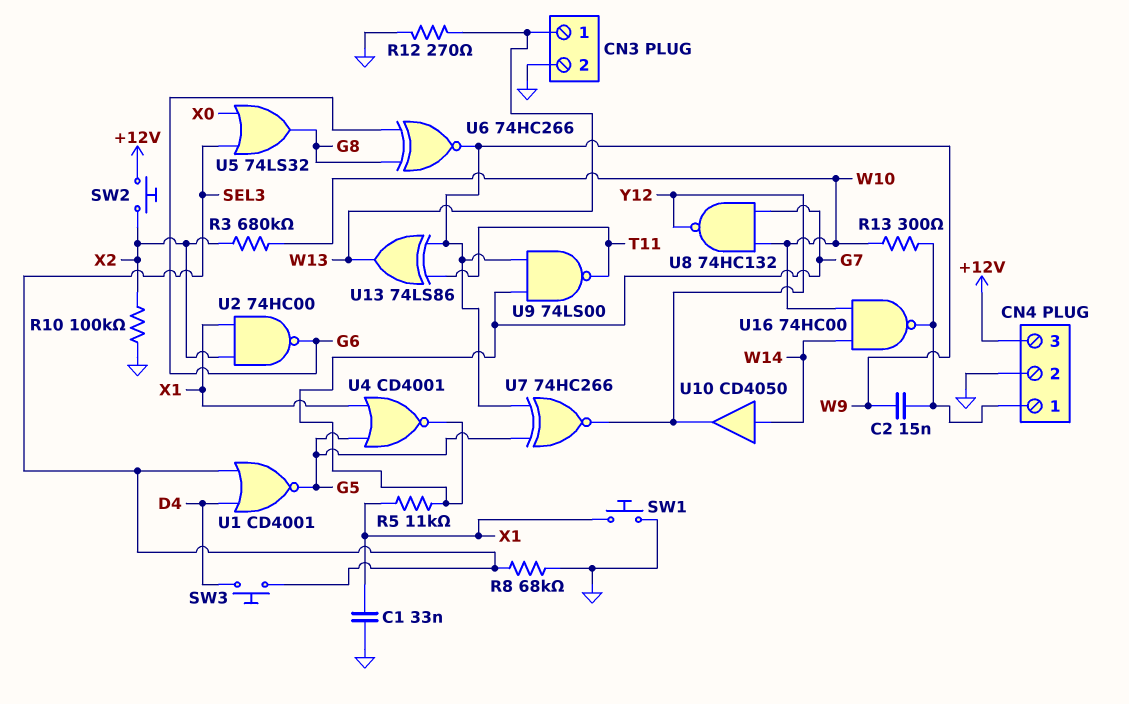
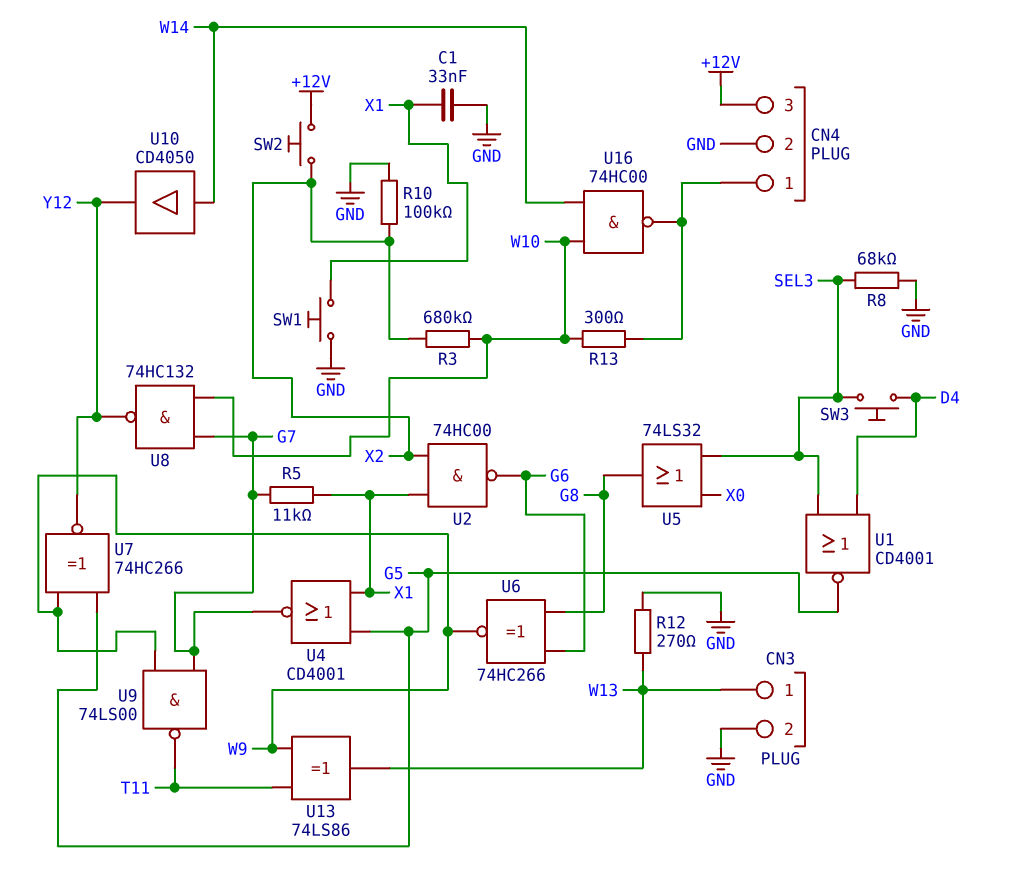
C2: 15nF (CN4/1, W9) -> none

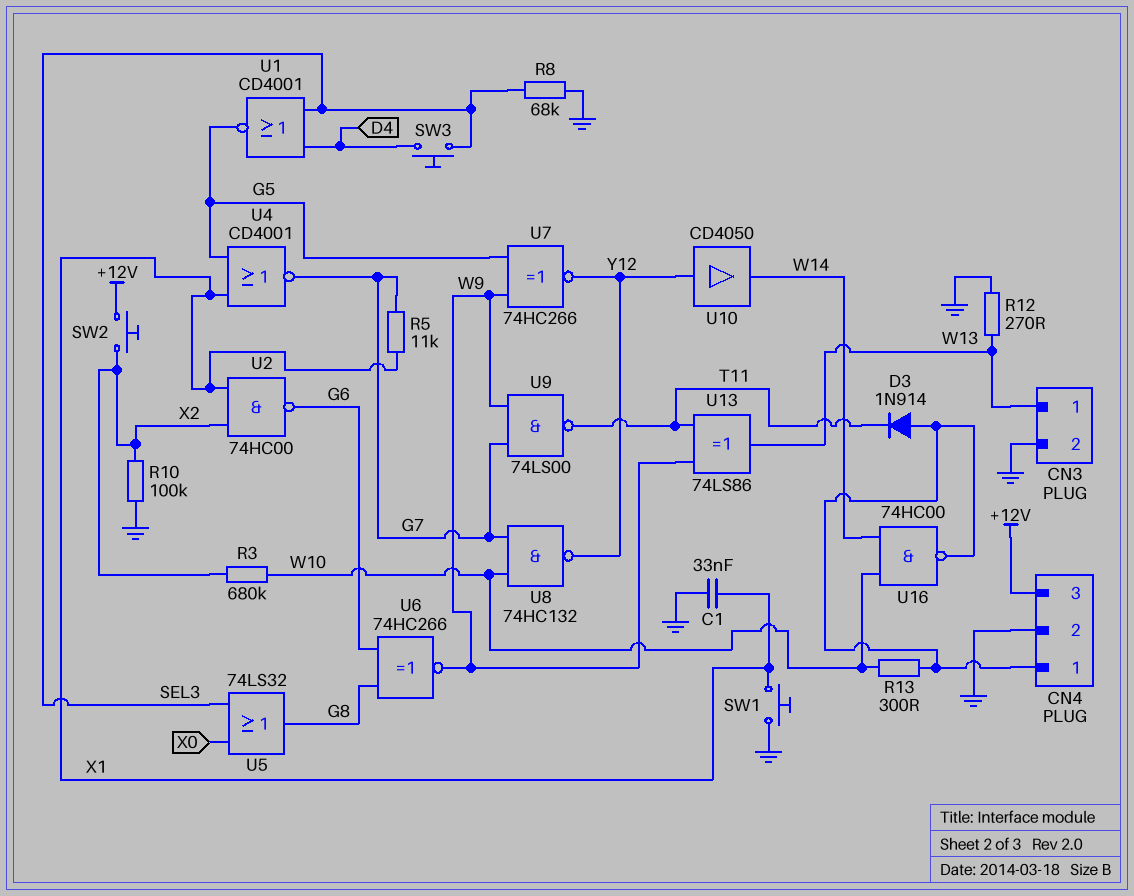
D3: none -> diode 1N914 (A CN4/1, K T11)
U10: buffer CD4050 (in W14, out Y12) -> buffer CD4050 (in Y12, out W14)

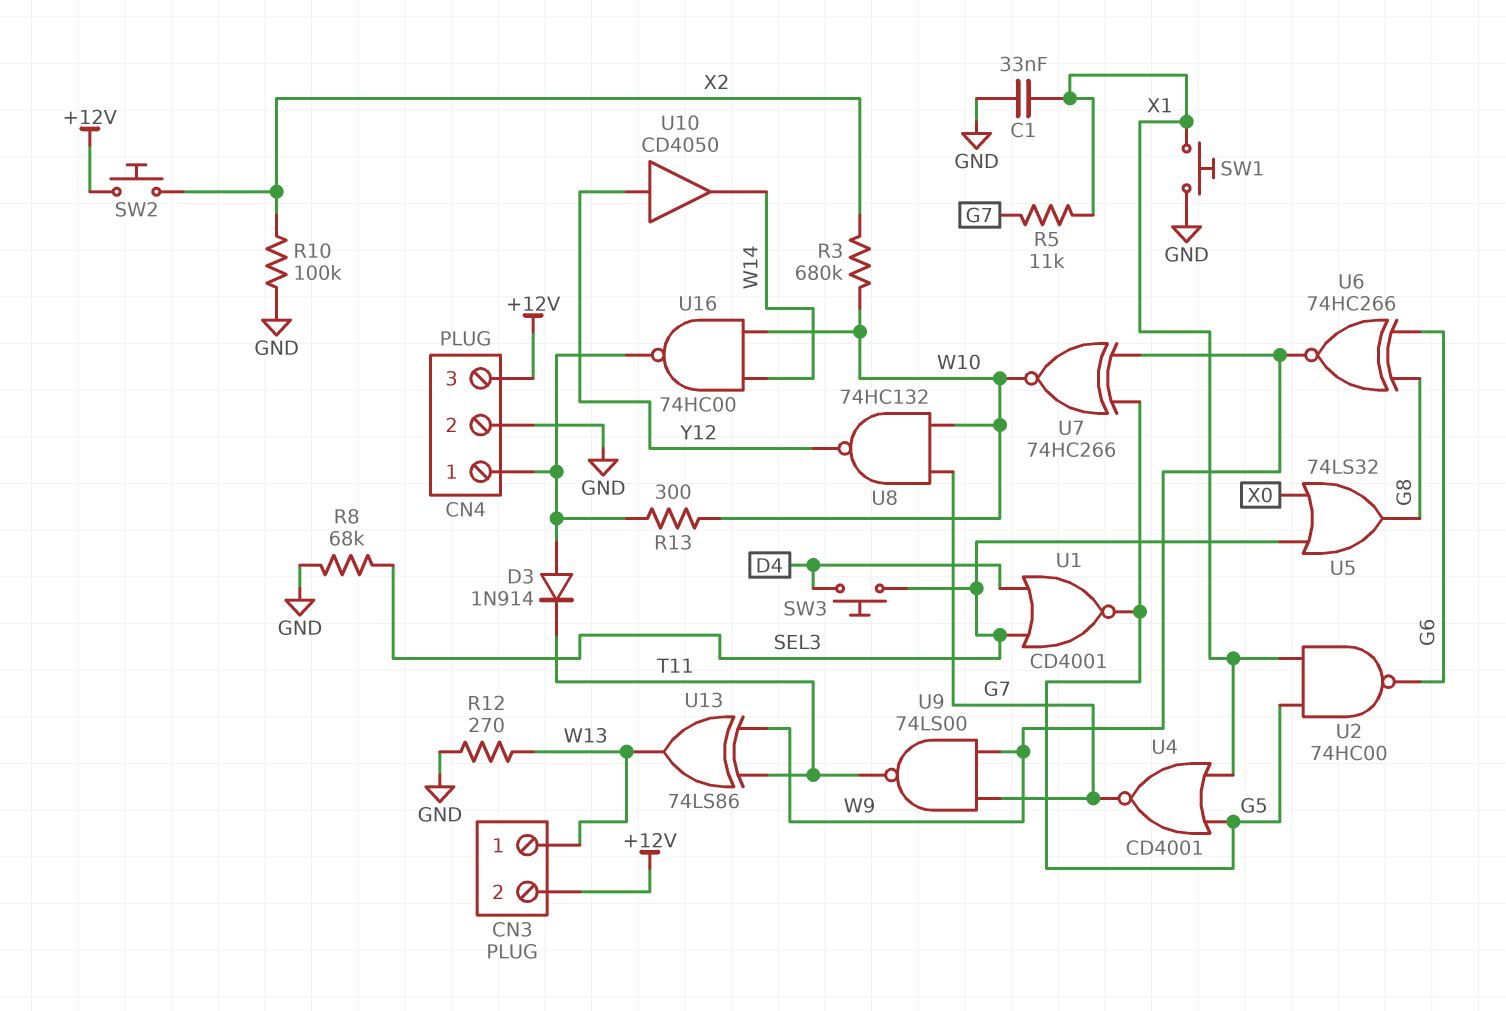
CN3 pin 2: GND -> +12V
U2: NAND 74HC00 (in X1, in X2, out G6) -> NAND 74HC00 (in G5, in X1, out G6)
U7: XNOR 74HC266 (in G5, in W9, out Y12) -> XNOR 74HC266 (in G5, in W9, out W10)

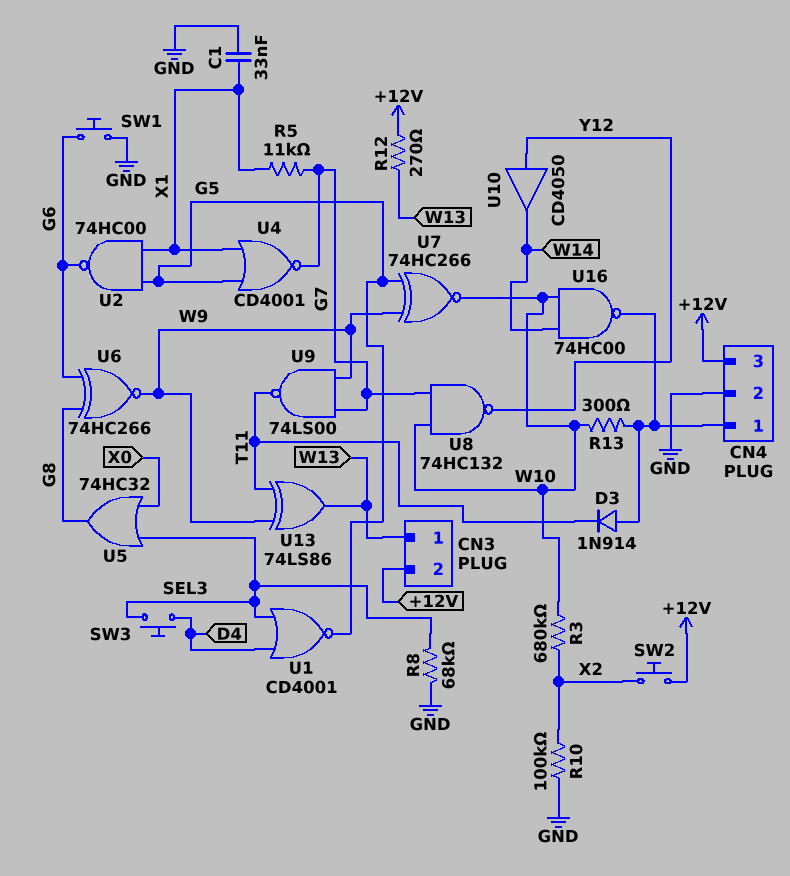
R12: 270 (GND, W13) -> 270 (+12V, W13)
SW1: button (GND, X1) -> button (G6, GND)
U5: OR 74LS32 (in SEL3, in X0, out G8) -> OR 74HC32 (in SEL3, in X0, out G8)

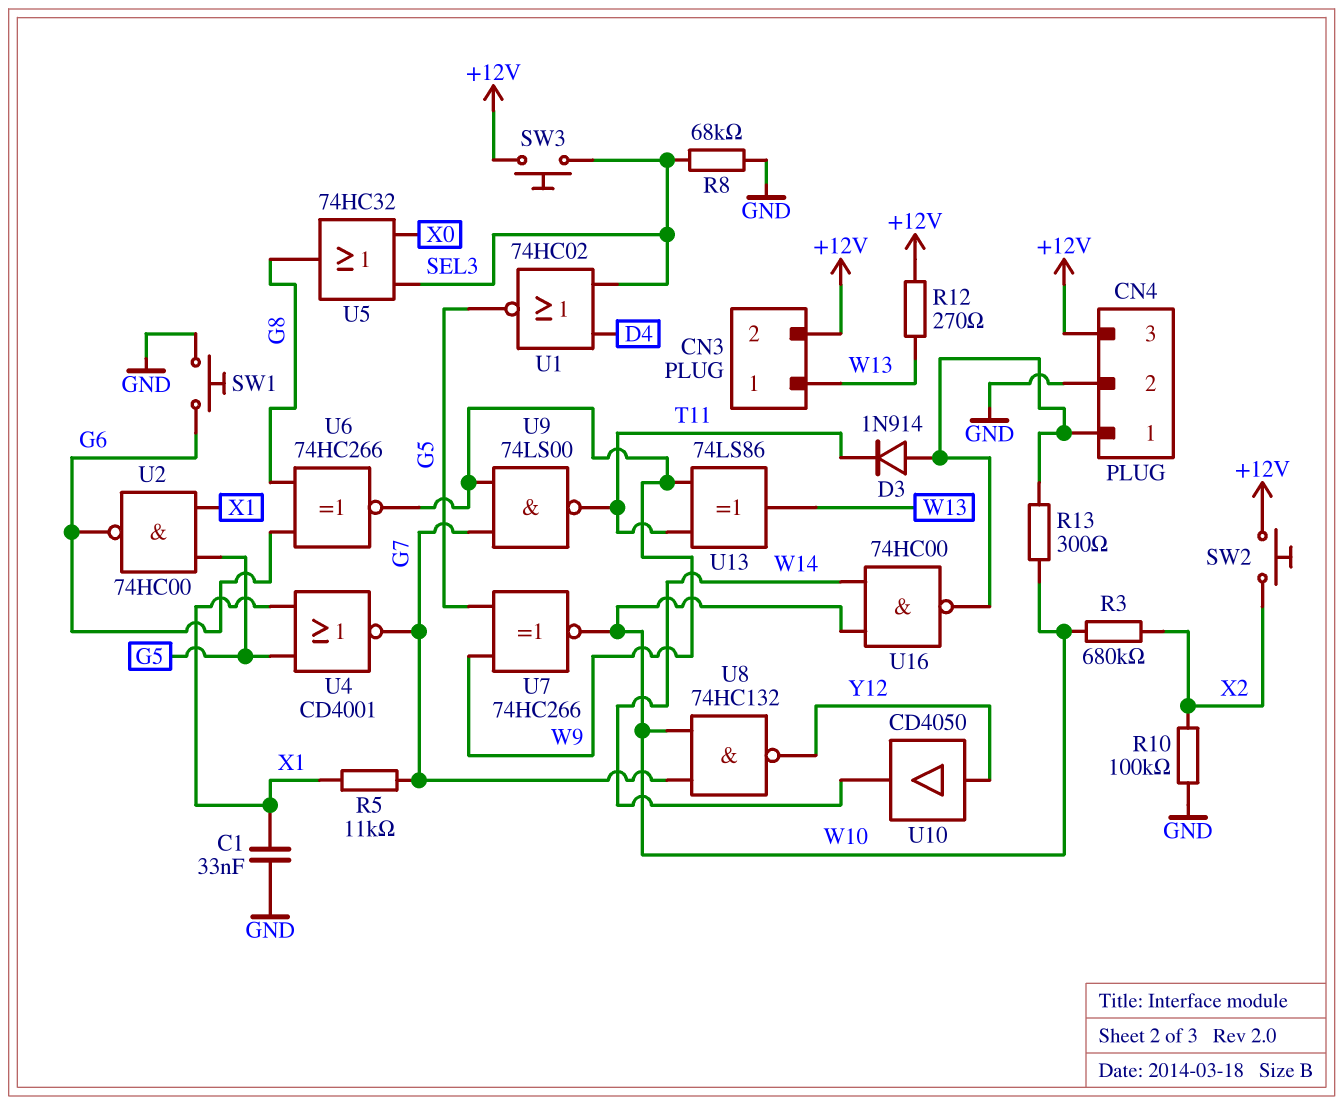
SW3: button (D4, SEL3) -> button (+12V, SEL3)
U1: NOR CD4001 (in D4, in SEL3, out G5) -> NOR 74HC02 (in D4, in SEL3, out G5)

